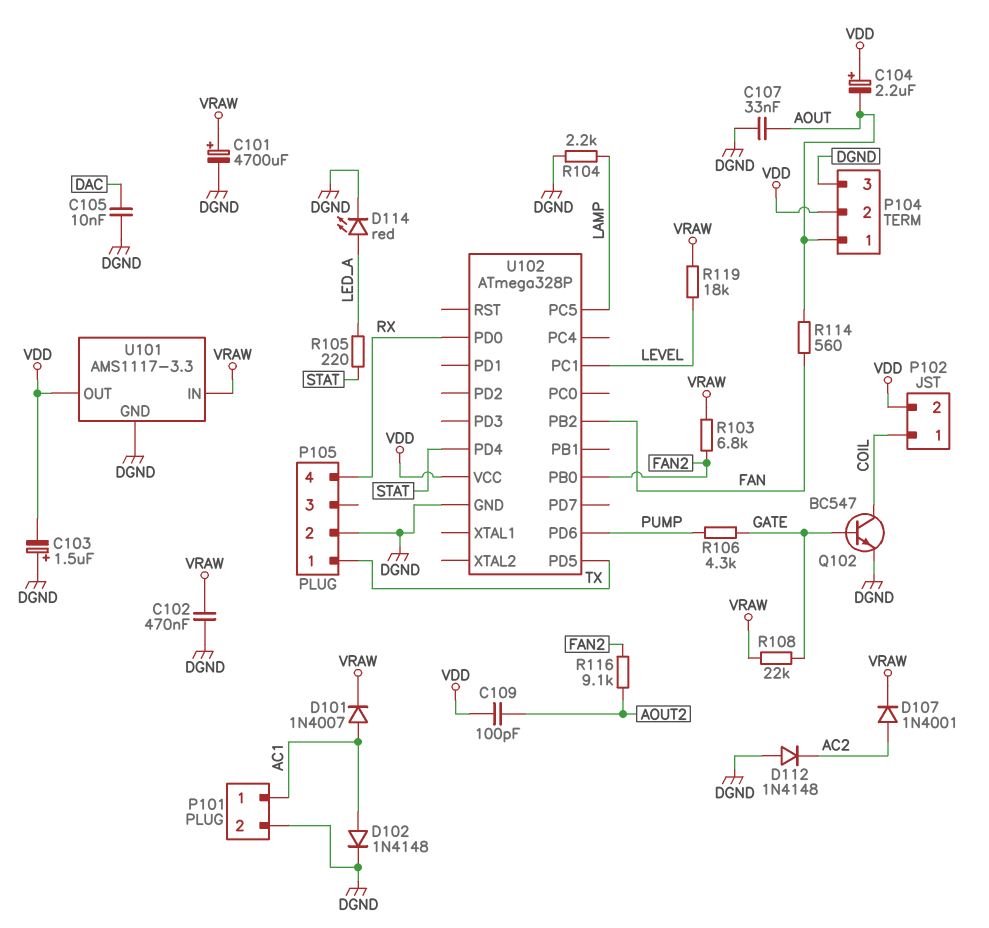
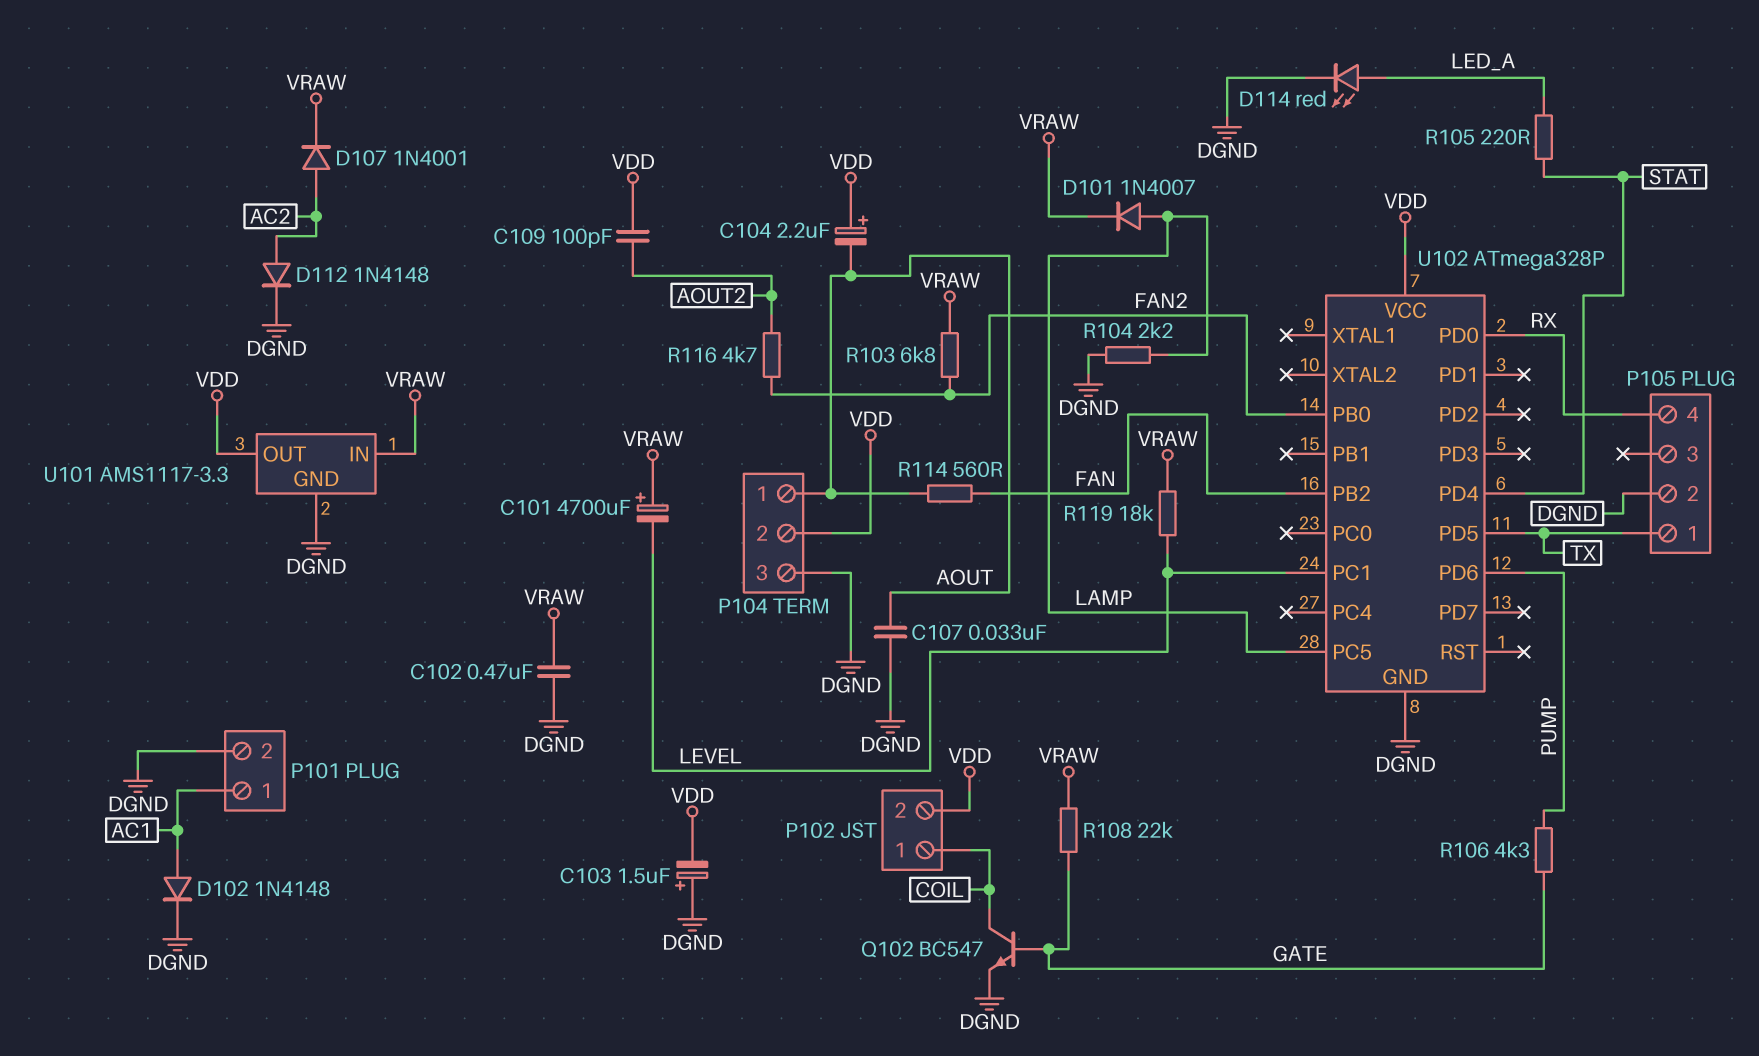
C101: 4700uF (plus VRAW, minus DGND) -> 4700uF (plus VRAW, minus LEVEL)
C105: 10nF (DAC, DGND) -> none
D101: diode 1N4007 (A AC1, K VRAW) -> diode 1N4007 (A LAMP, K VRAW)
D112: diode 1N4148 (A DGND, K AC2) -> diode 1N4148 (A AC2, K DGND)
R116: 9.1k (AOUT2, FAN2) -> 4.7k (AOUT2, FAN2)

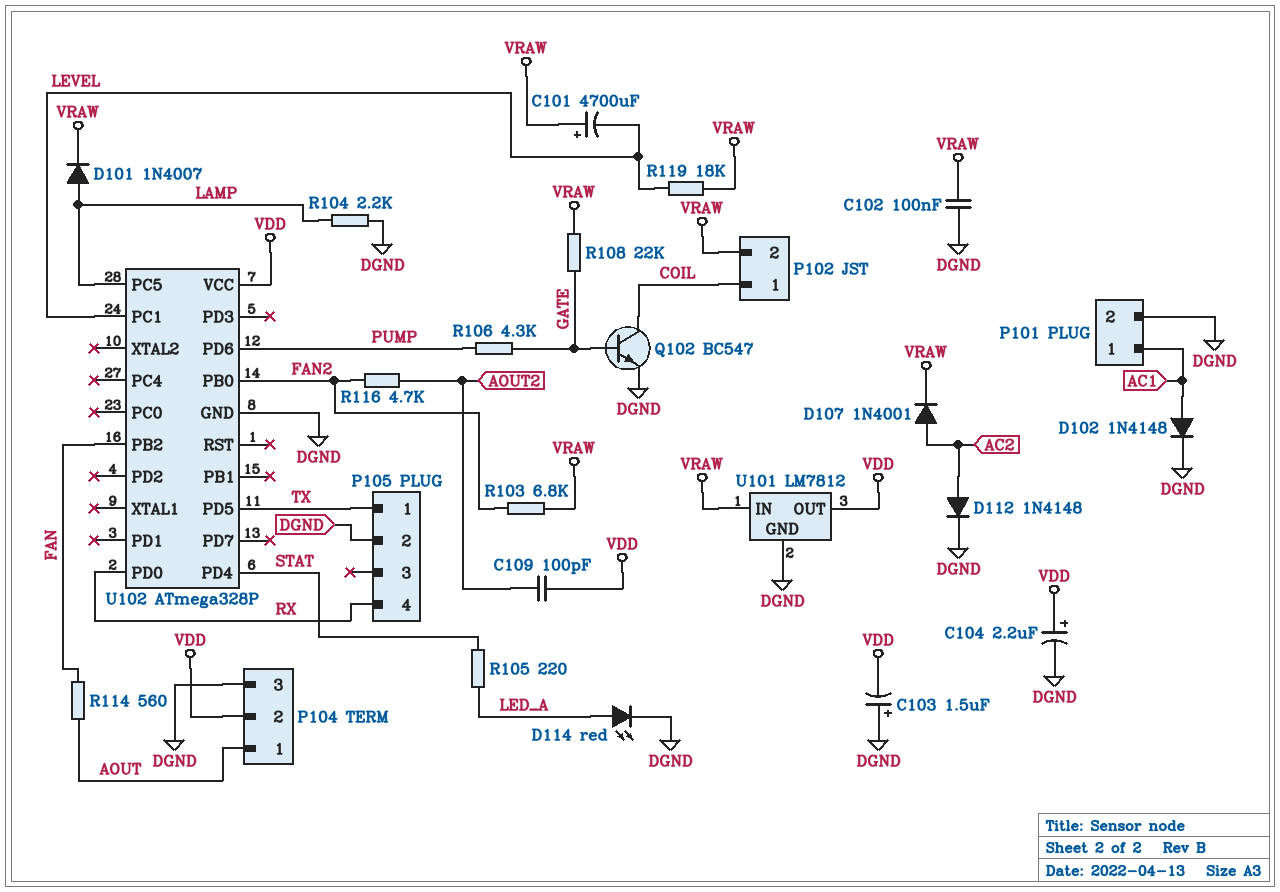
C102: 470nF (DGND, VRAW) -> 100nF (DGND, VRAW)
C104: 2.2uF (plus VDD, minus AOUT) -> 2.2uF (plus VDD, minus DGND)
C107: 33nF (AOUT, DGND) -> none
P102 pin 2: VDD -> VRAW
U101: AMS1117-3.3 -> LM7812

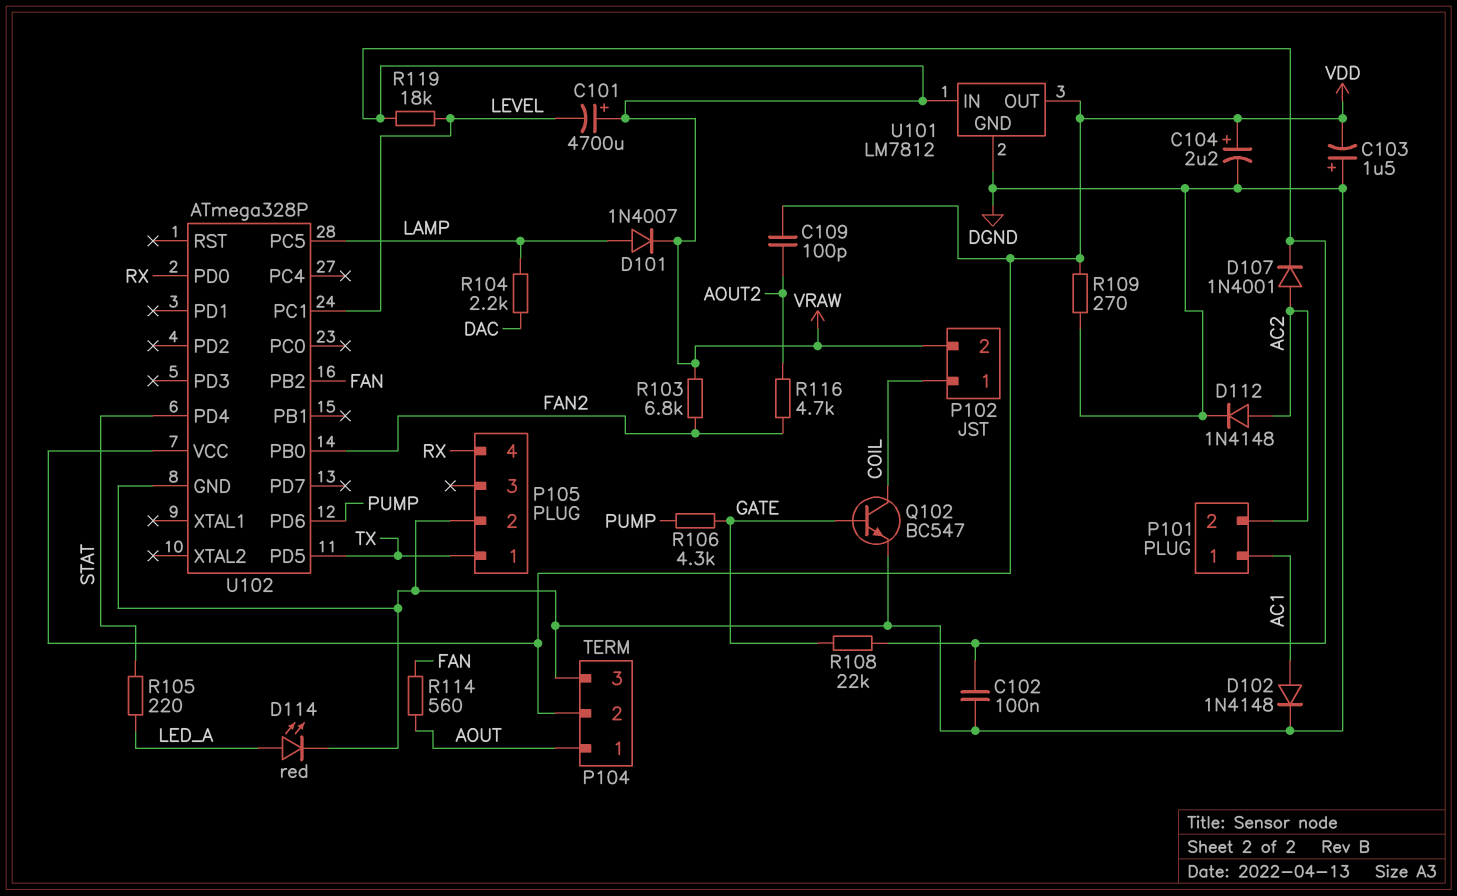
P101 pin 2: DGND -> AC2
R104: 2.2k (DGND, LAMP) -> 2.2k (DAC, LAMP)
R109: none -> 270 (DGND, VDD)

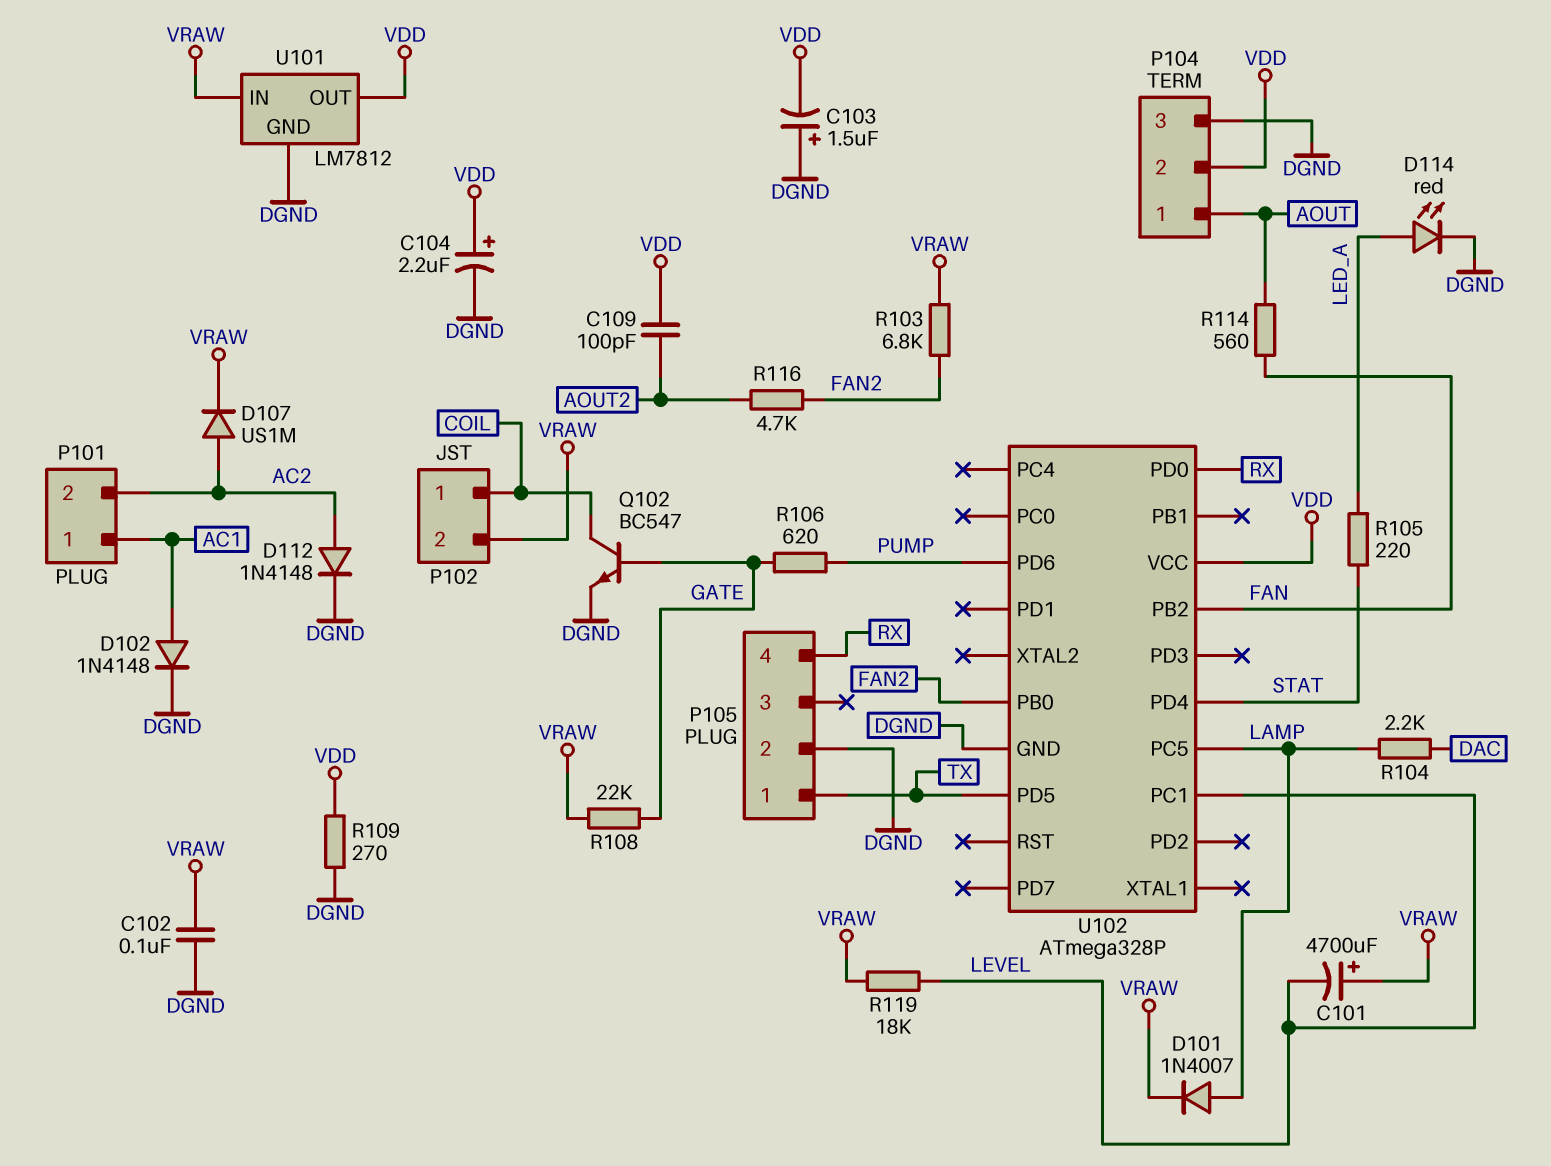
D107: diode 1N4001 (A AC2, K VRAW) -> diode US1M (A AC2, K VRAW)
R106: 4.3k (GATE, PUMP) -> 620 (GATE, PUMP)

